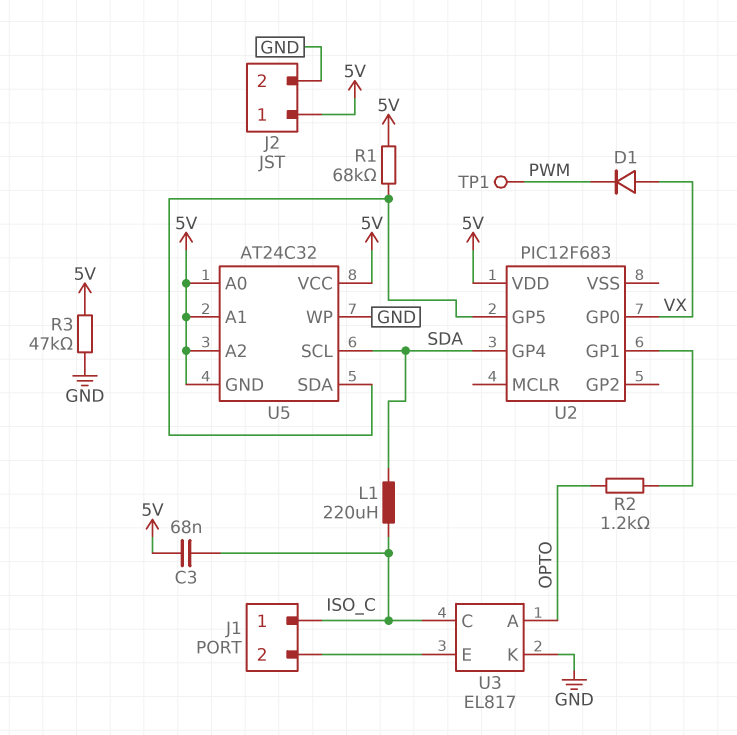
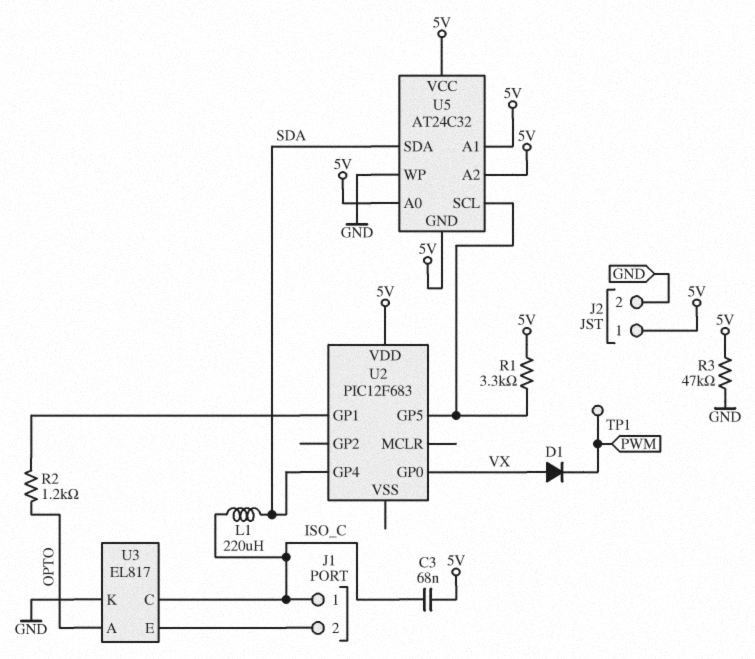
R1: 68k (5V, U2/GP5) -> 3.3k (5V, U2/GP5)
U5 pin SCL: SDA -> U2/GP5
U5 pin SDA: U2/GP5 -> SDA

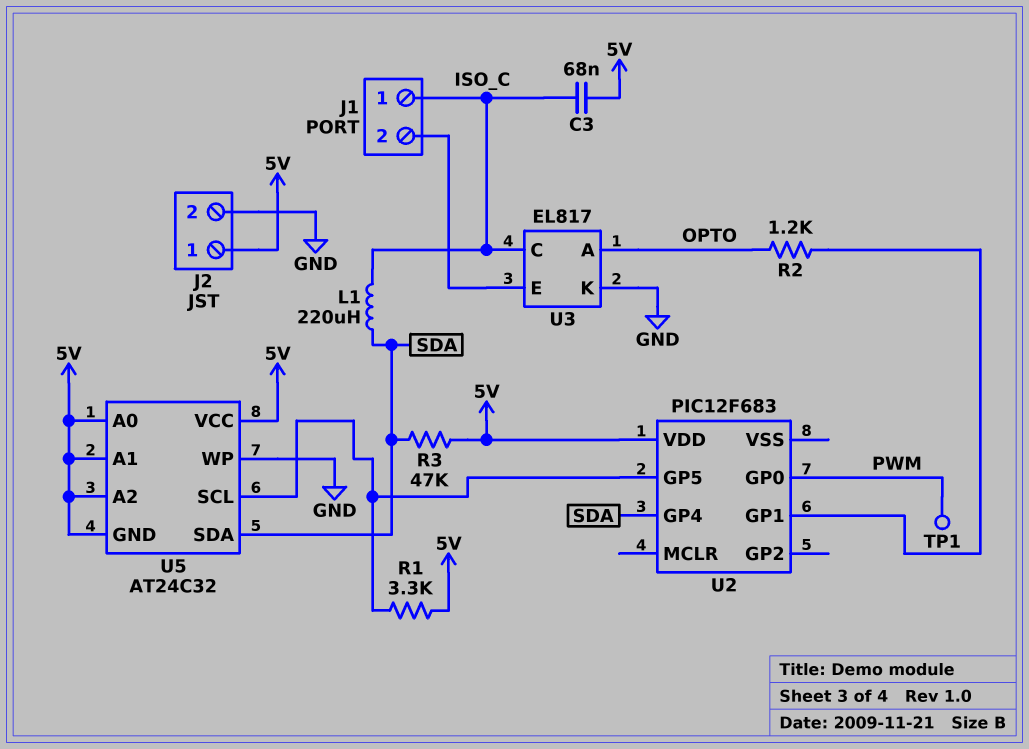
D1: diode (A VX, K PWM) -> none
R3: 47k (5V, GND) -> 47k (5V, SDA)
U2 pin GP0: VX -> PWM

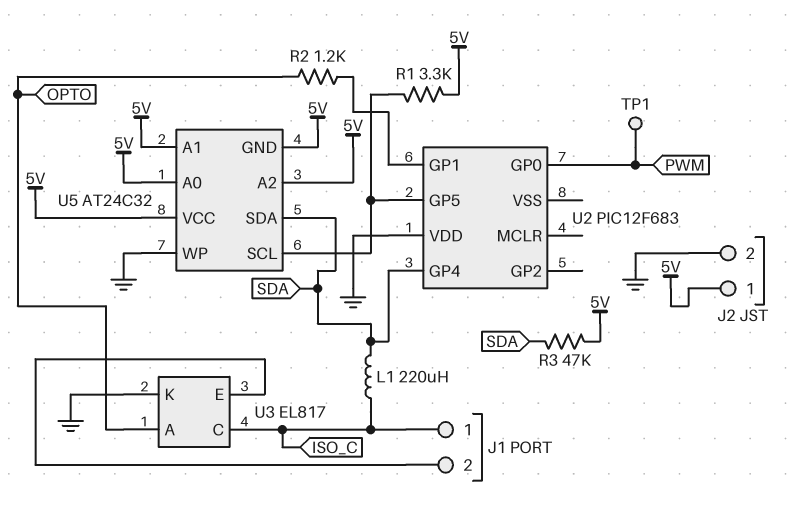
C3: 68nF (5V, ISO_C) -> none
U2 pin VDD: 5V -> GND

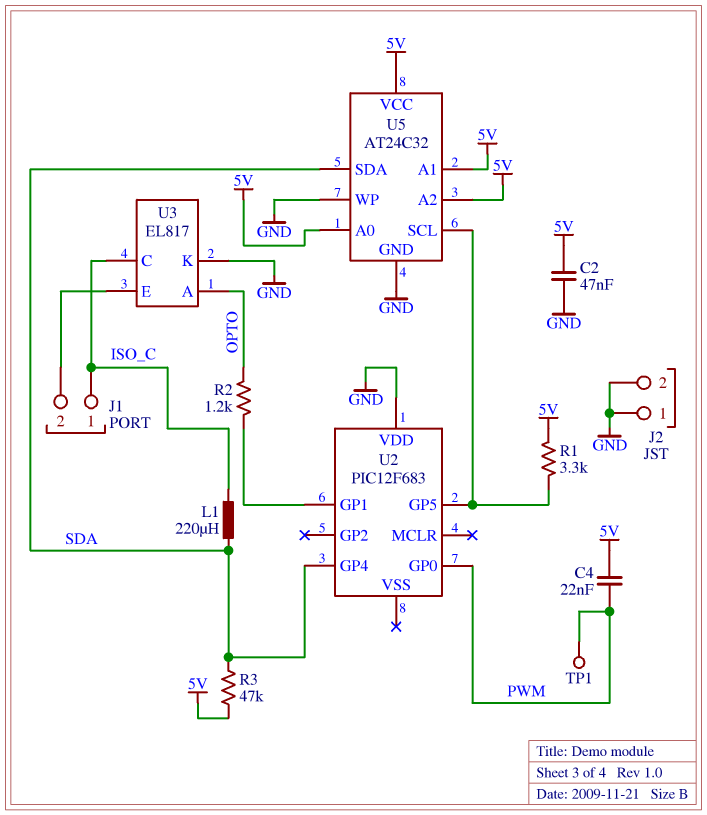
C2: none -> 47nF (5V, GND)
C4: none -> 22nF (5V, PWM)
J2 pin 1: 5V -> GND
U5 pin GND: 5V -> GND

